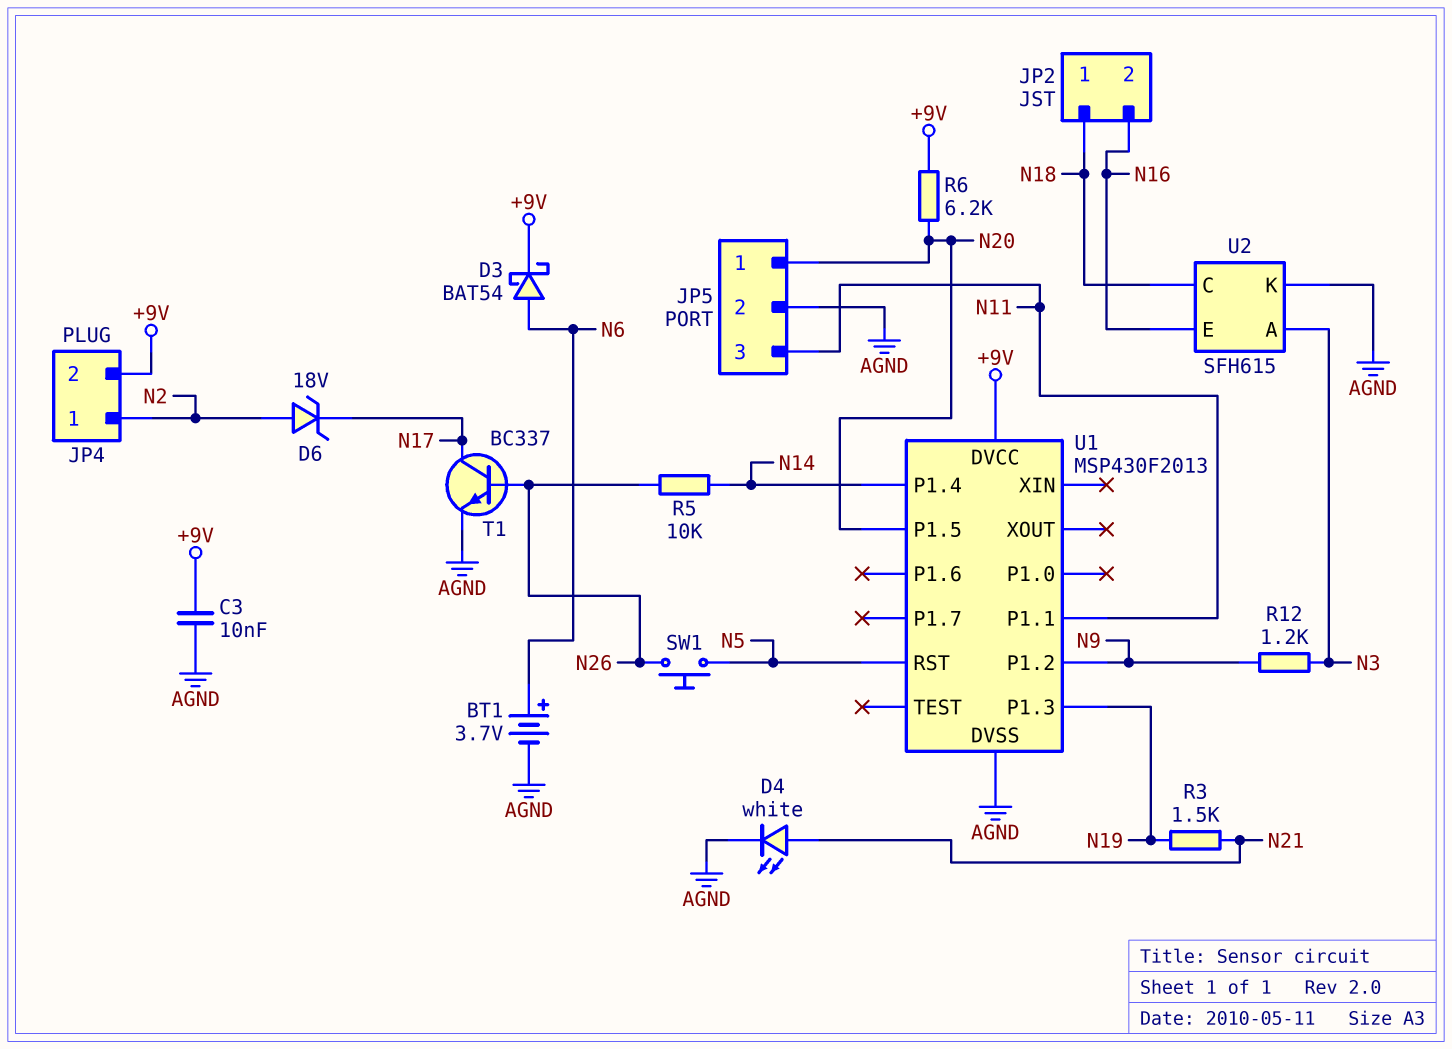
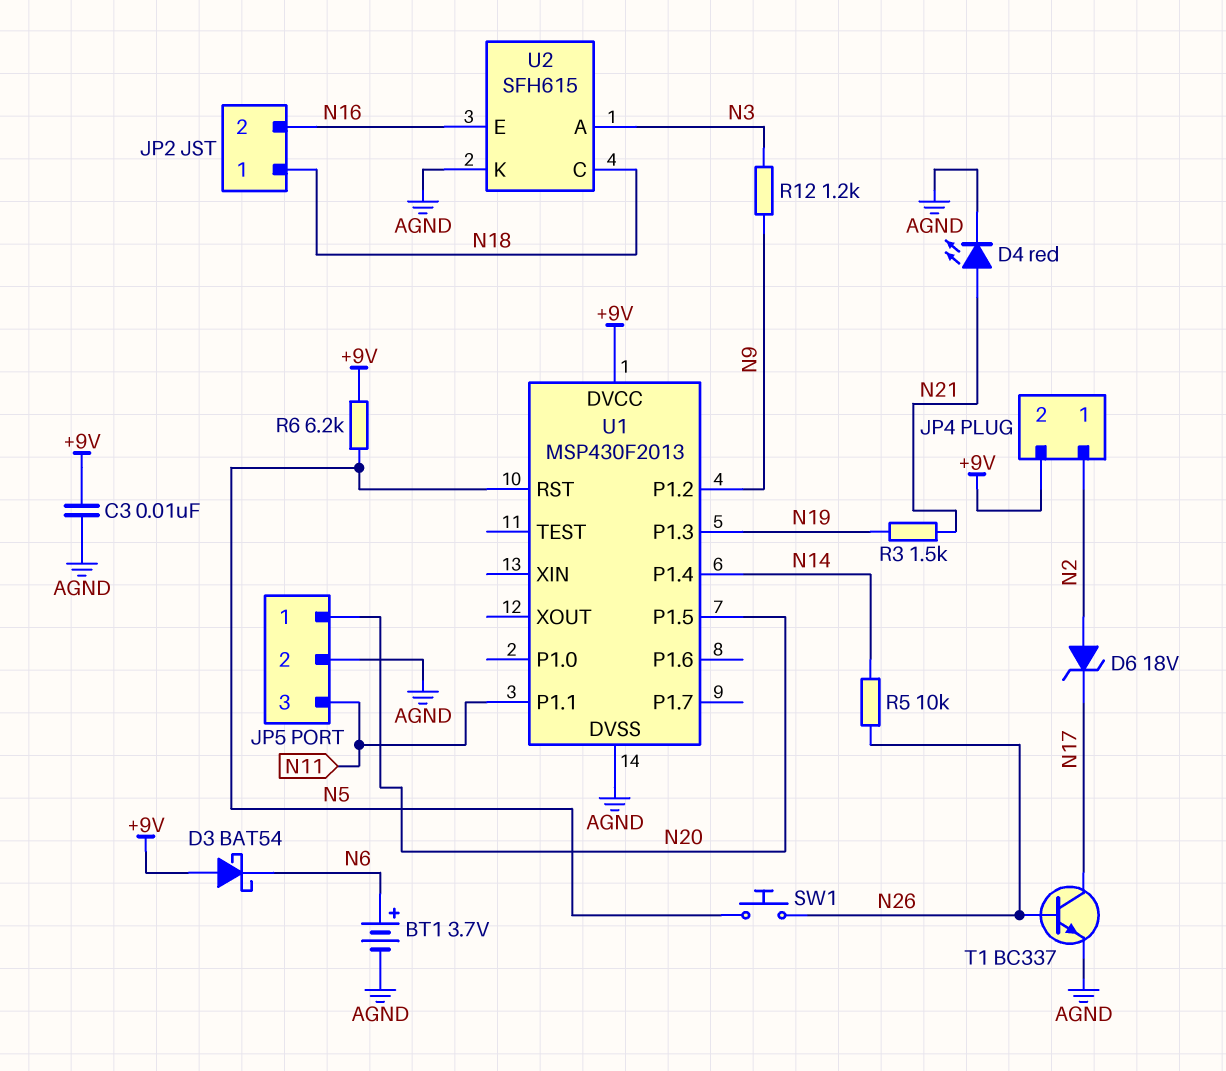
D3: schottky BAT54 (A N6, K +9V) -> schottky BAT54 (A +9V, K N6)
D4: LED white (A N21, K AGND) -> LED red (A N21, K AGND)
R6: 6.2k (+9V, N20) -> 6.2k (+9V, N5)

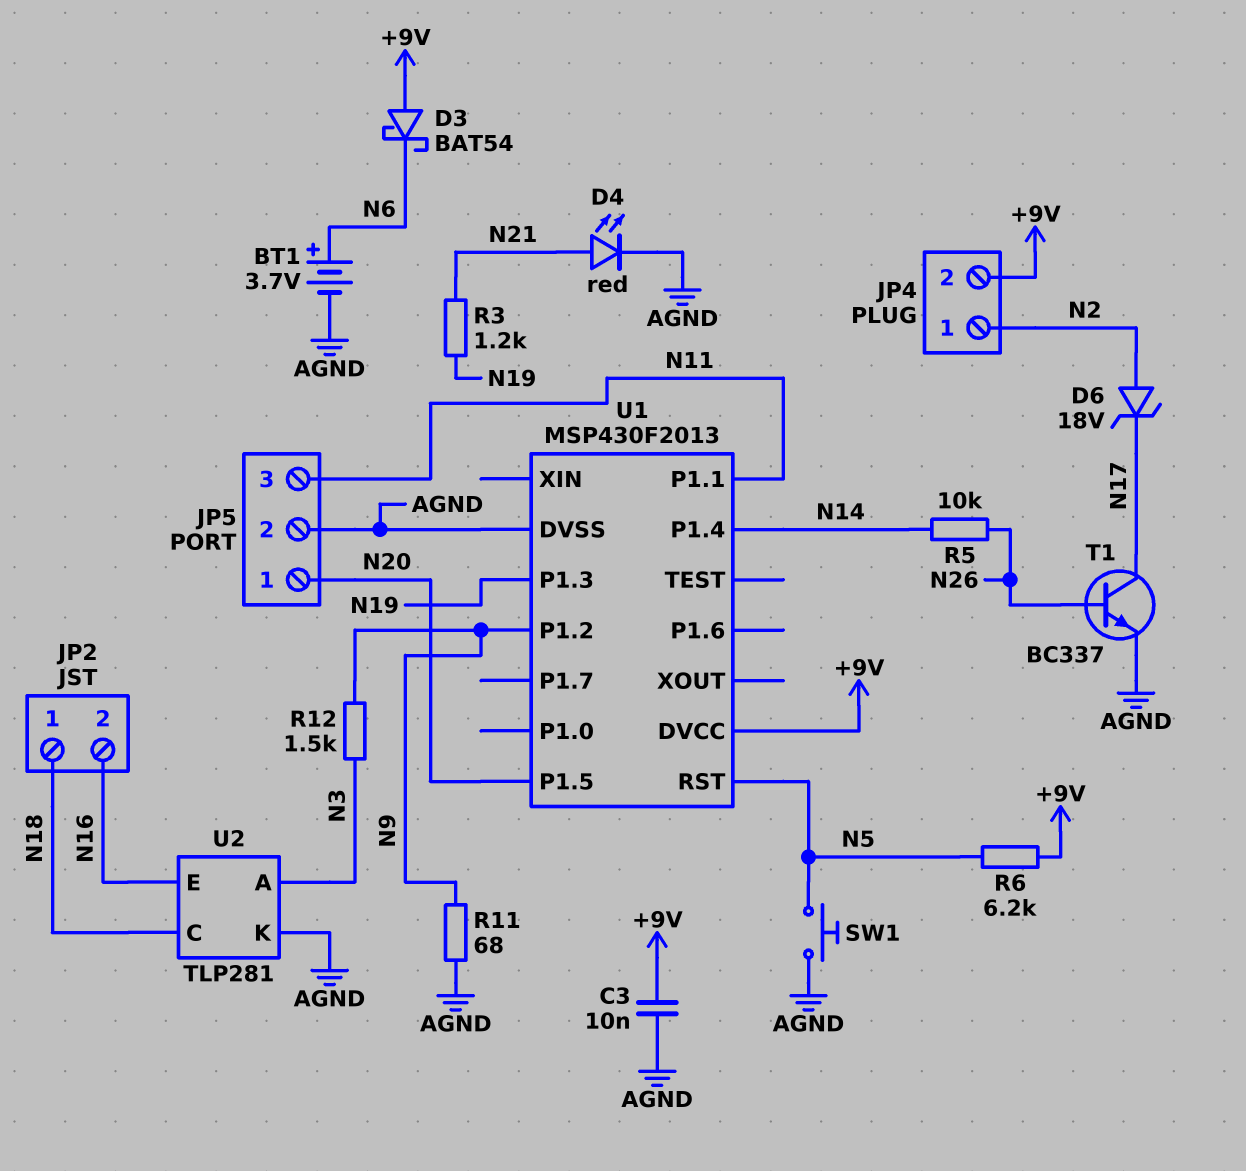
R3: 1.5k (N19, N21) -> 1.2k (N19, N21)
R11: none -> 68 (AGND, N9)
R12: 1.2k (N3, N9) -> 1.5k (N3, N9)
SW1: button (N5, N26) -> button (AGND, N5)
U2: SFH615 -> TLP281

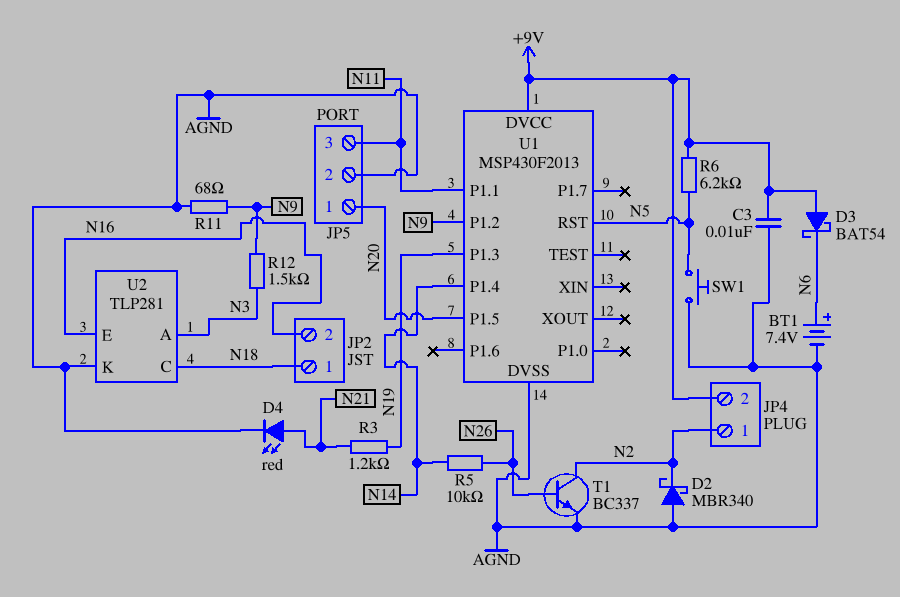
BT1: 3.7V (plus N6, minus AGND) -> 7.4V (plus N6, minus AGND)
D2: none -> schottky MBR340 (A AGND, K N2)
D6: zener 18V (A N2, K N17) -> none
T1: NPN BC337 (B N26, C N17, E AGND) -> NPN BC337 (B N26, C N2, E AGND)

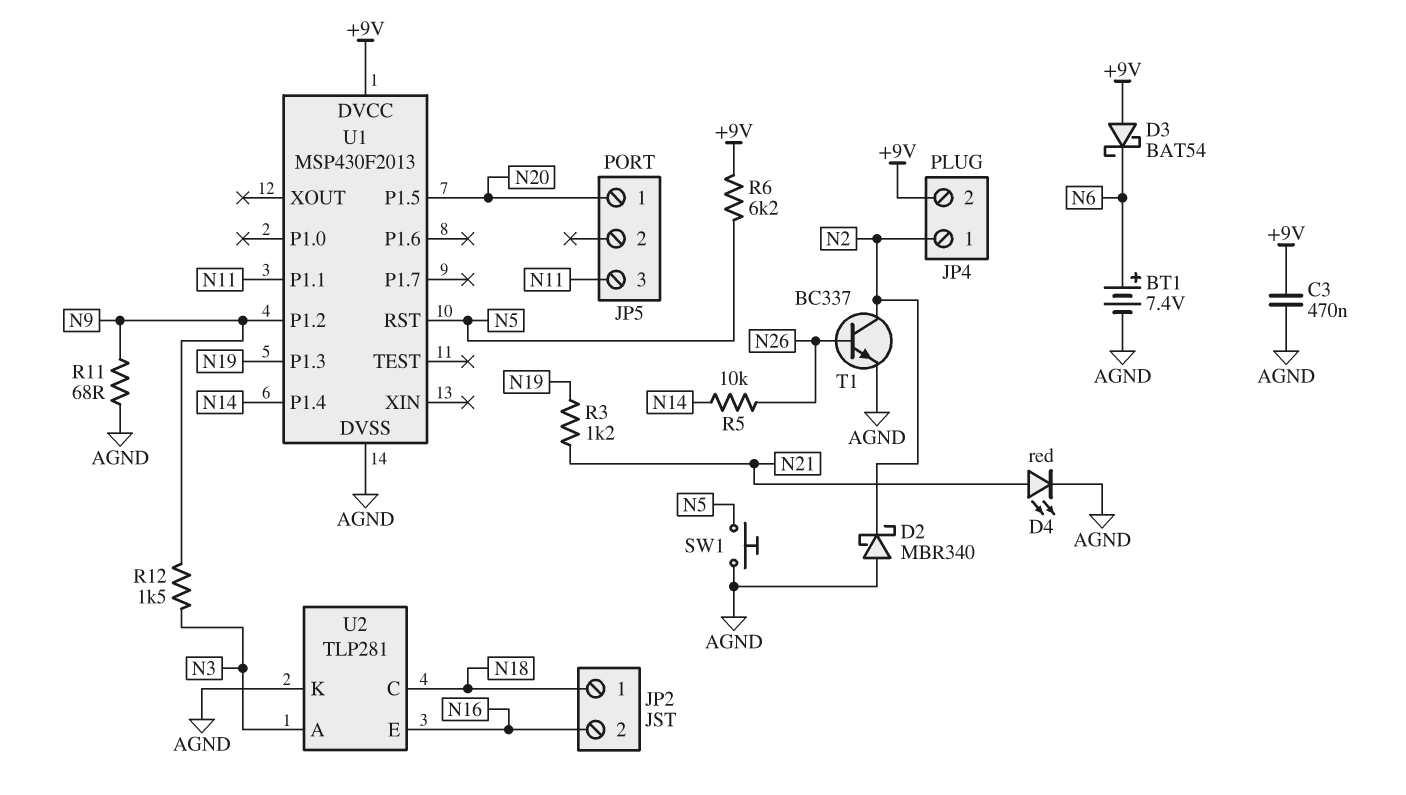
C3: 10nF (+9V, AGND) -> 470nF (+9V, AGND)
JP5 pin 2: AGND -> none

